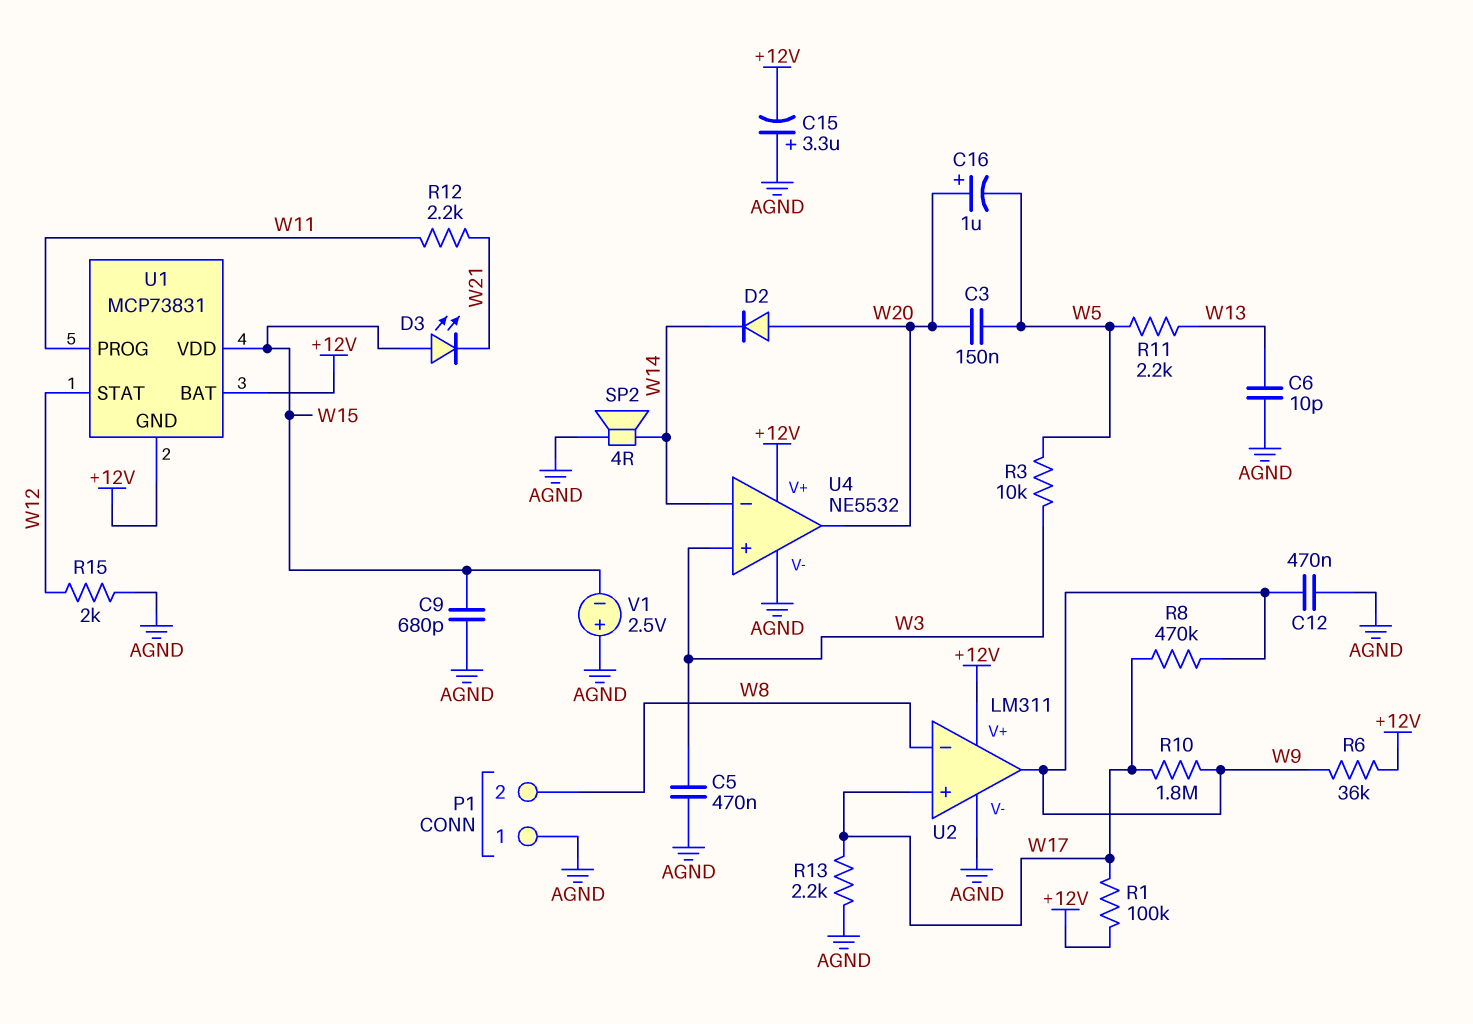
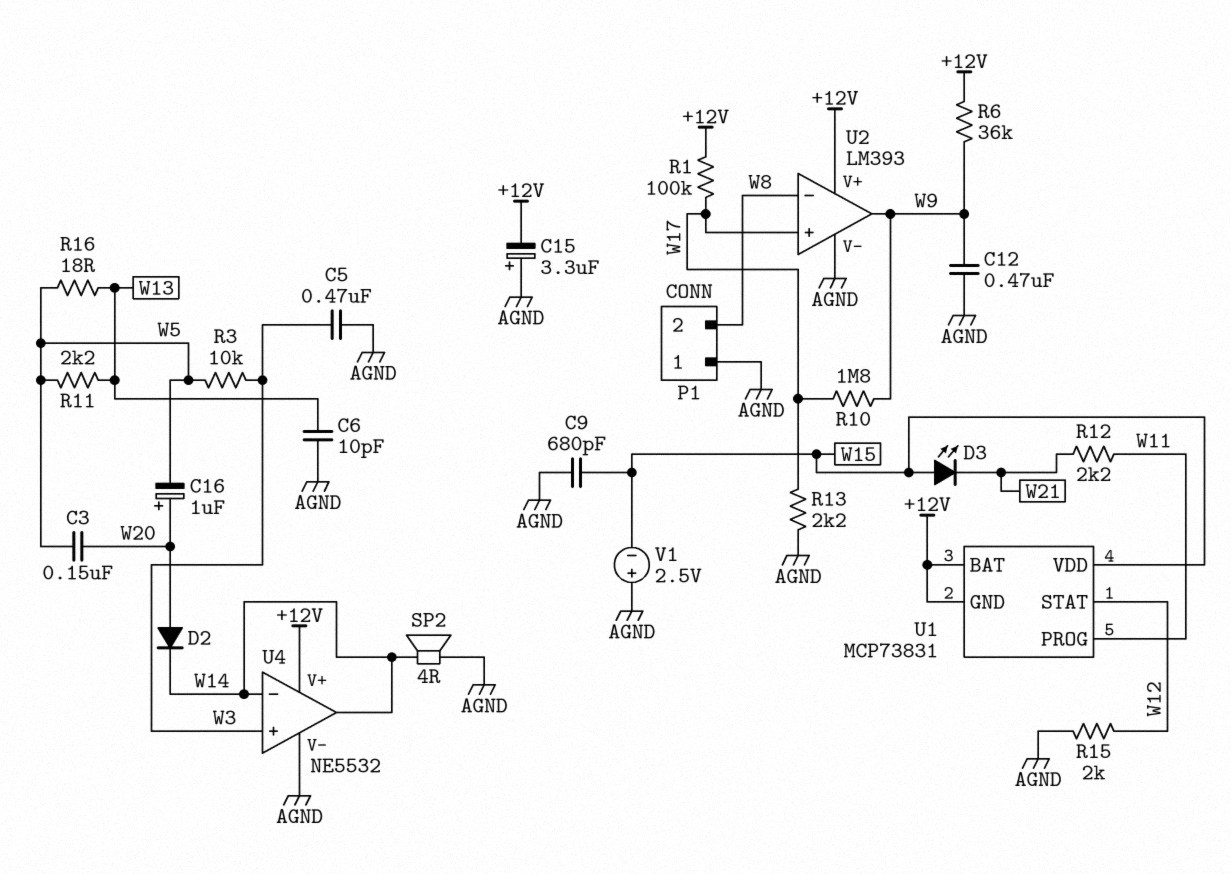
R8: 470k (W9, W17) -> none
R16: none -> 18 (W5, W13)
U2: LM311 -> LM393
U4 pin out: W20 -> W14

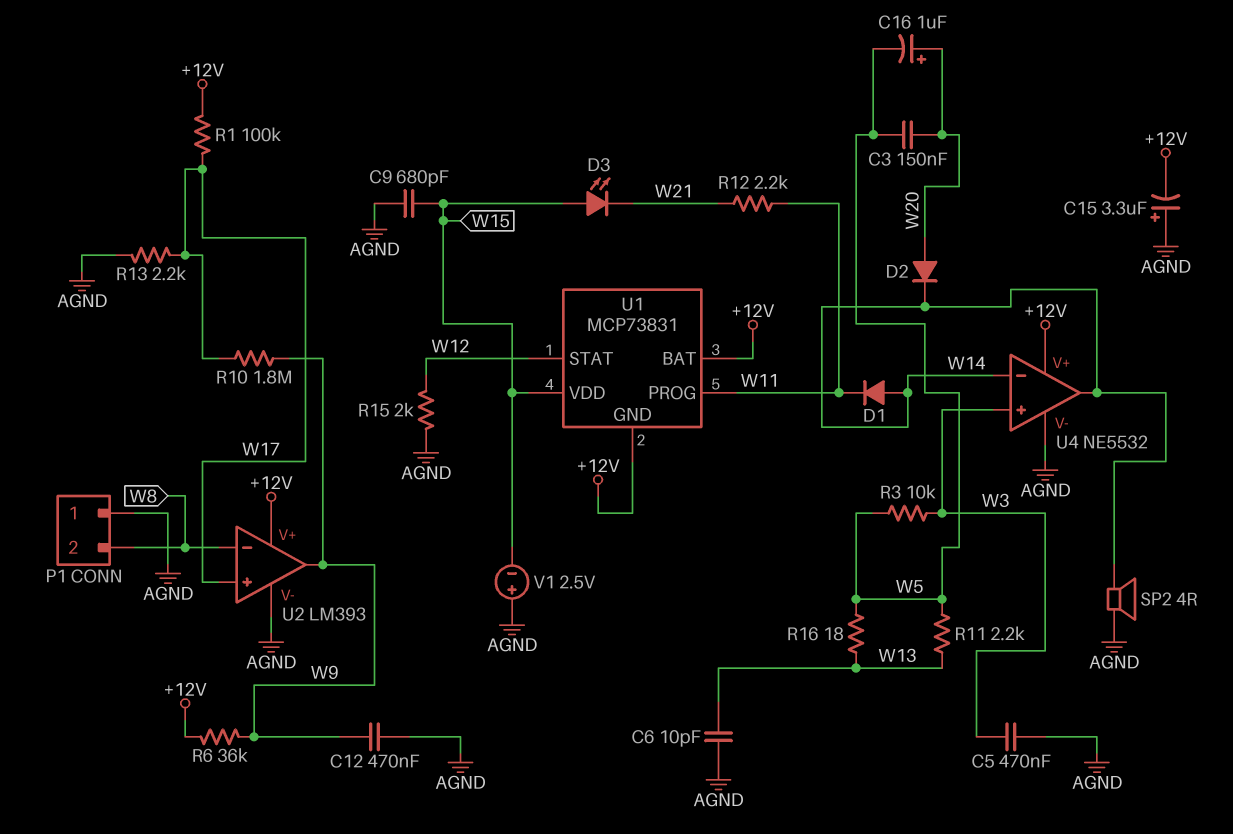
D1: none -> diode (A W14, K W11)

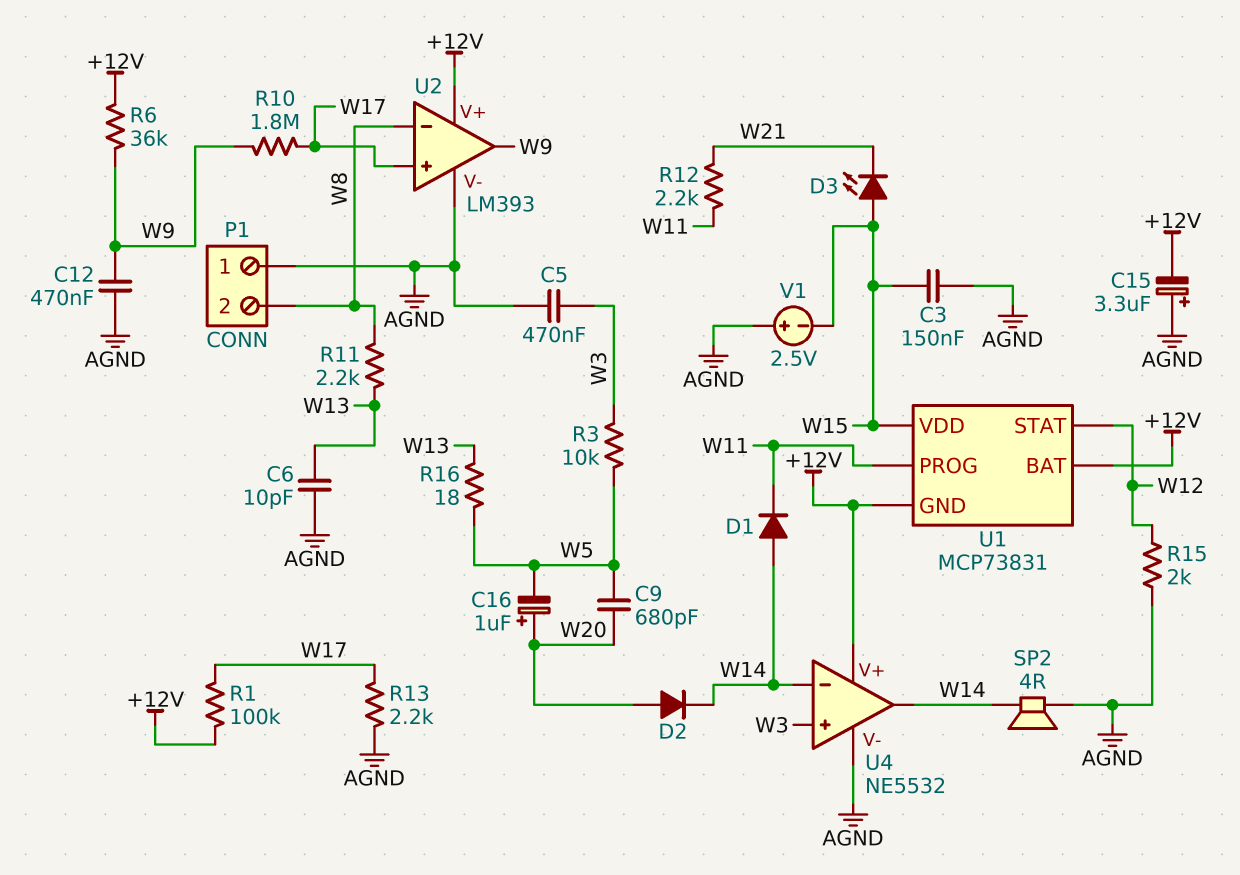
C3: 150nF (W5, W20) -> 150nF (AGND, W15)
C9: 680pF (AGND, W15) -> 680pF (W5, W20)
R11: 2.2k (W5, W13) -> 2.2k (W8, W13)

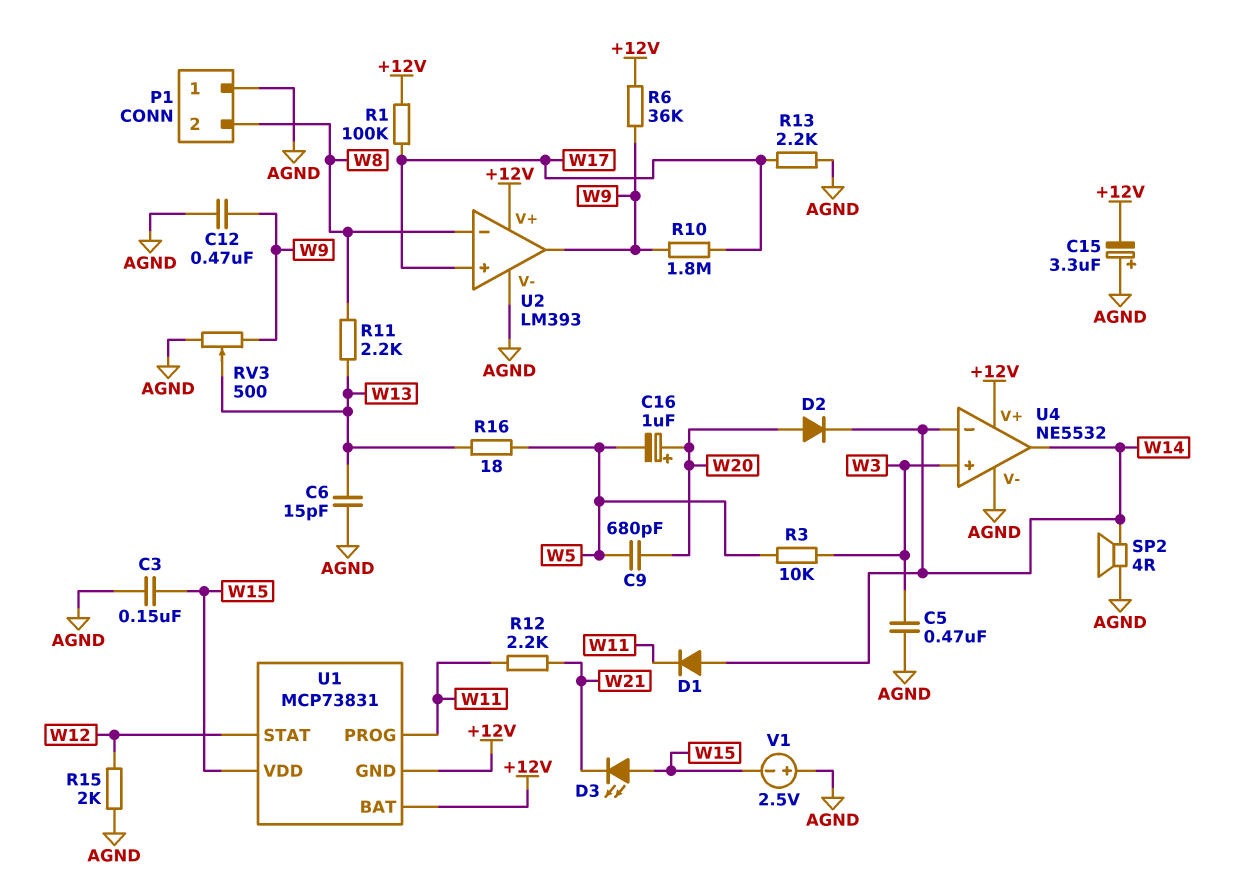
C6: 10pF (AGND, W13) -> 15pF (AGND, W13)
RV3: none -> 500 (AGND, W9, wiper W13)

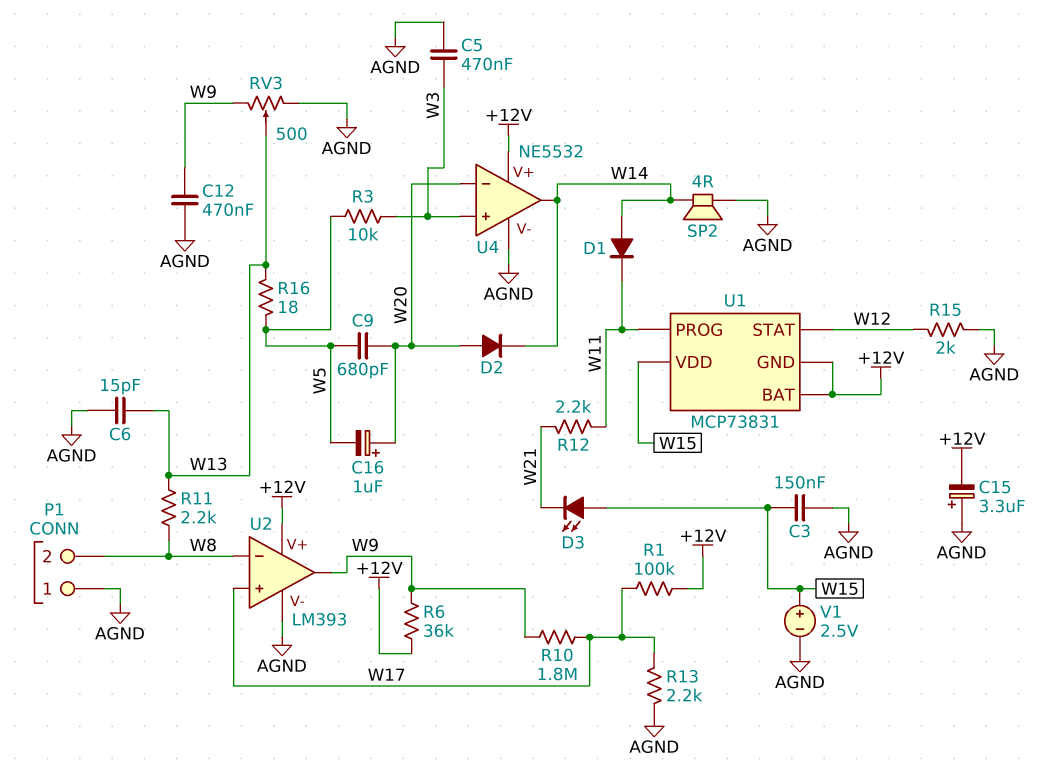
U4 pin in-: W14 -> W20
V1: 2.5V (plus AGND, minus W15) -> 2.5V (plus W15, minus AGND)

